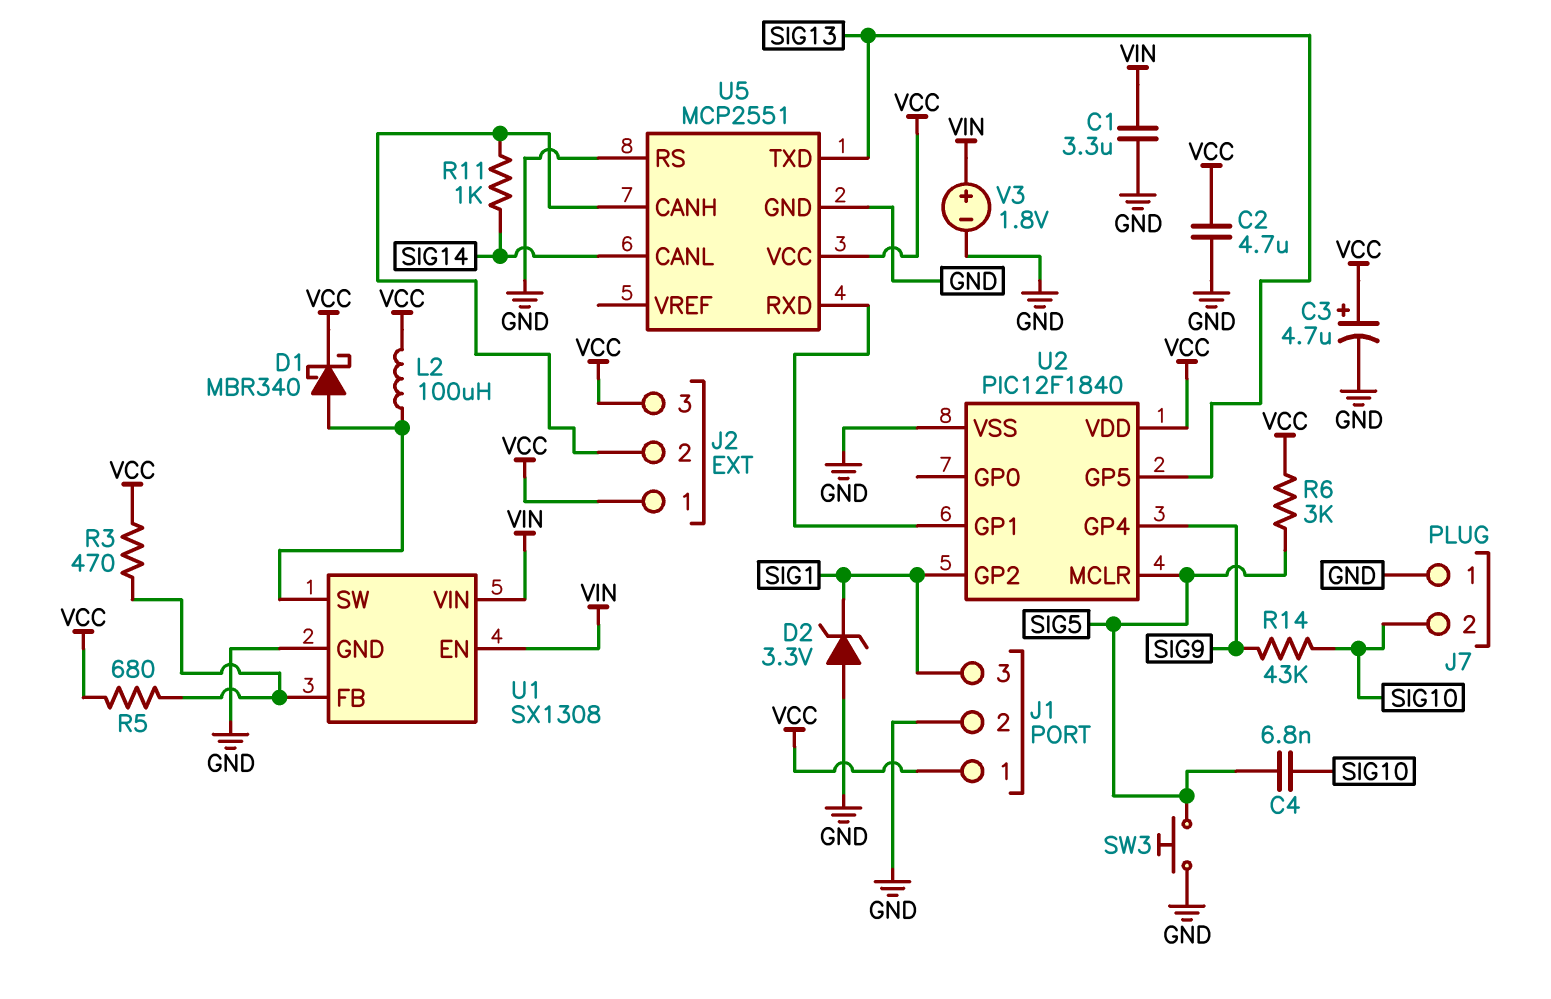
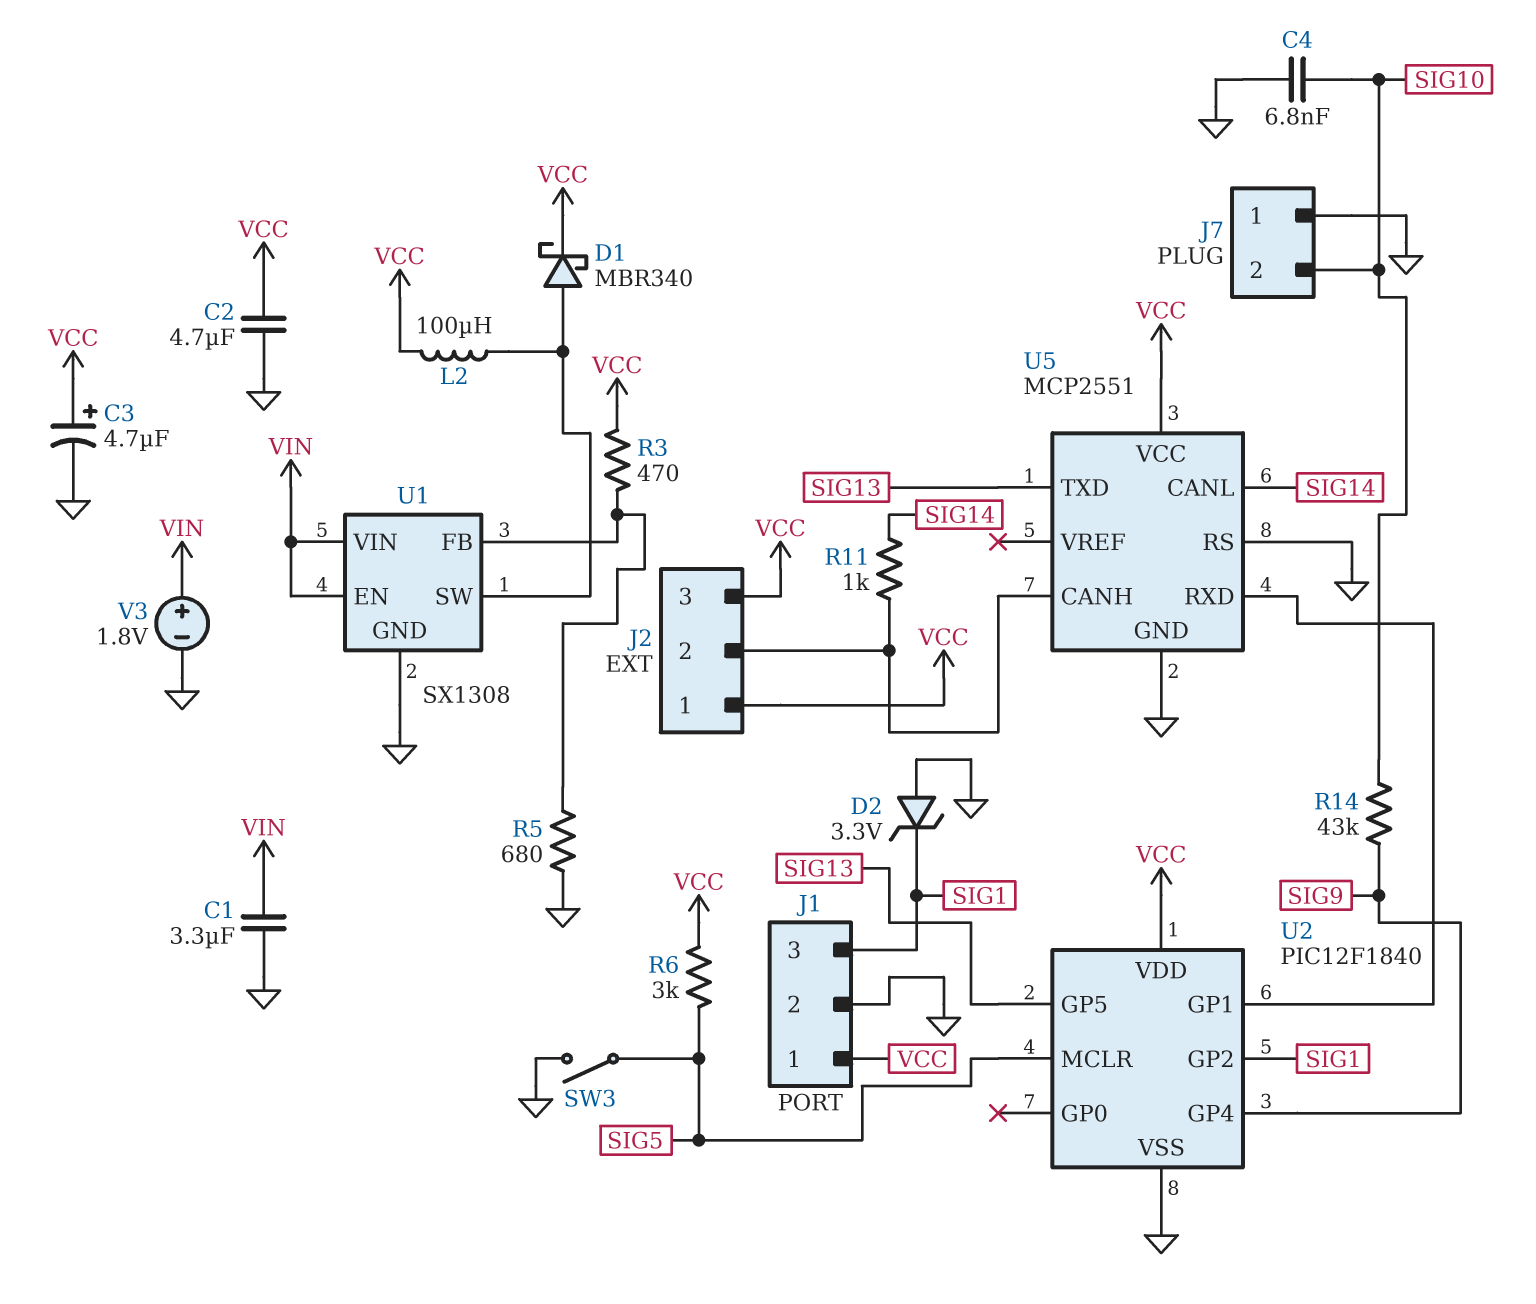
C4: 6.8nF (SIG5, SIG10) -> 6.8nF (GND, SIG10)
R5: 680 (U1/FB, VCC) -> 680 (GND, U1/FB)
SW3: button (GND, SIG5) -> switch (GND, SIG5)

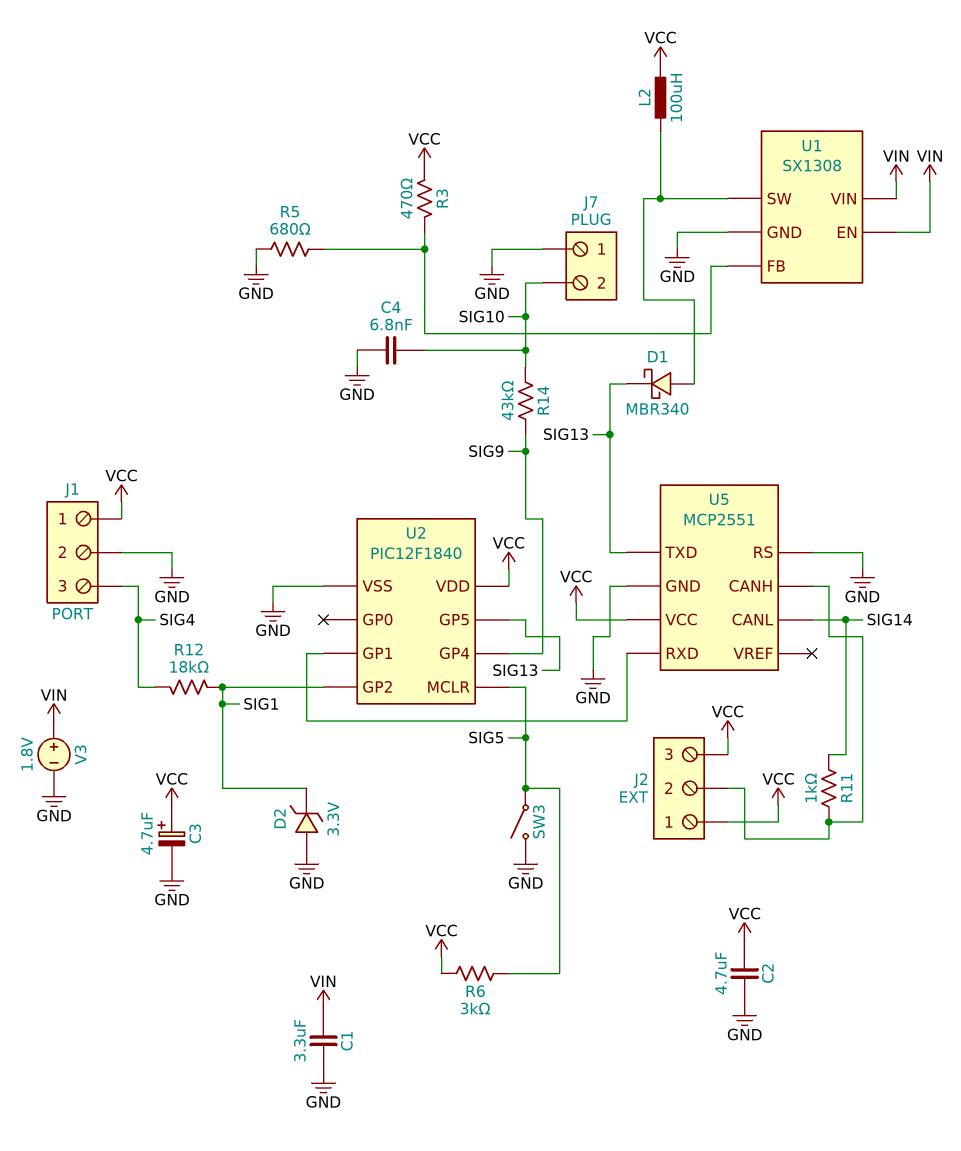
D1: schottky MBR340 (A U1/SW, K VCC) -> schottky MBR340 (A U1/SW, K SIG13)
J1 pin 3: SIG1 -> SIG4
R12: none -> 18k (SIG1, SIG4)

